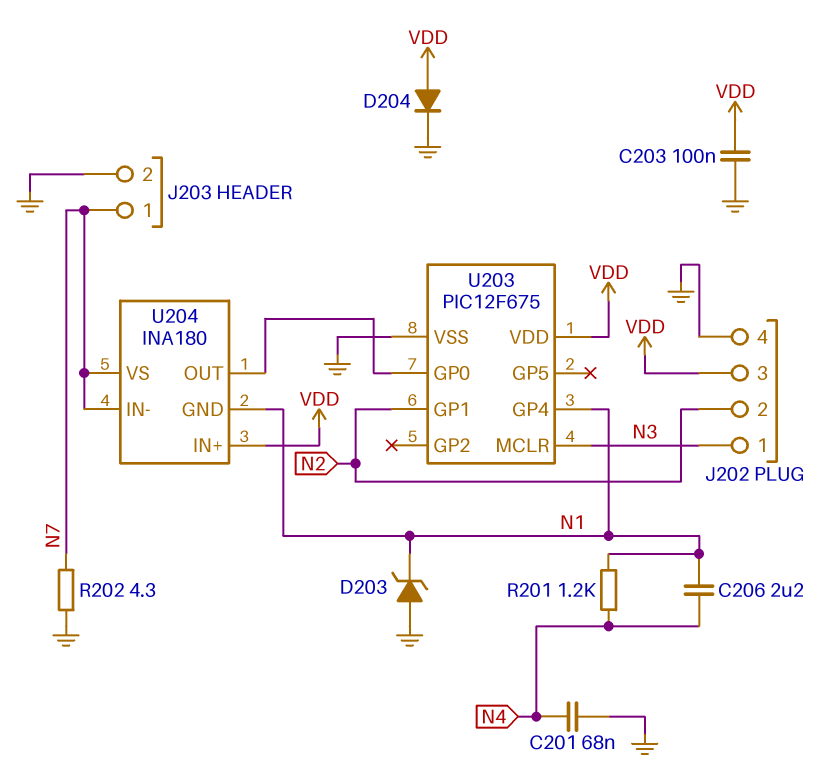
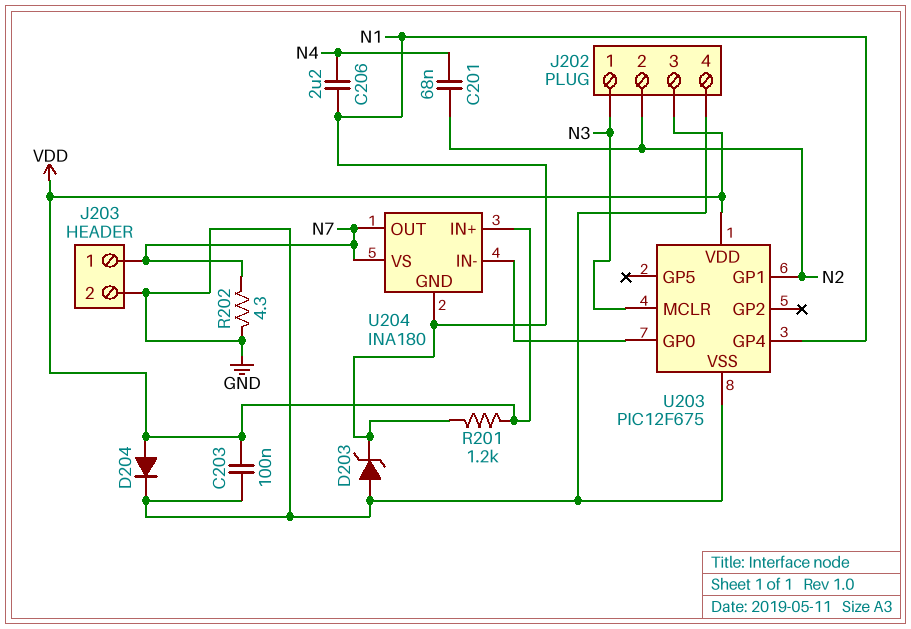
C201: 68nF (GND, N4) -> 68nF (N2, N4)
R201: 1.2k (N1, N4) -> 1.2k (N1, VDD)
U204 pin IN-: N7 -> U203/GP0
U204 pin OUT: U203/GP0 -> N7

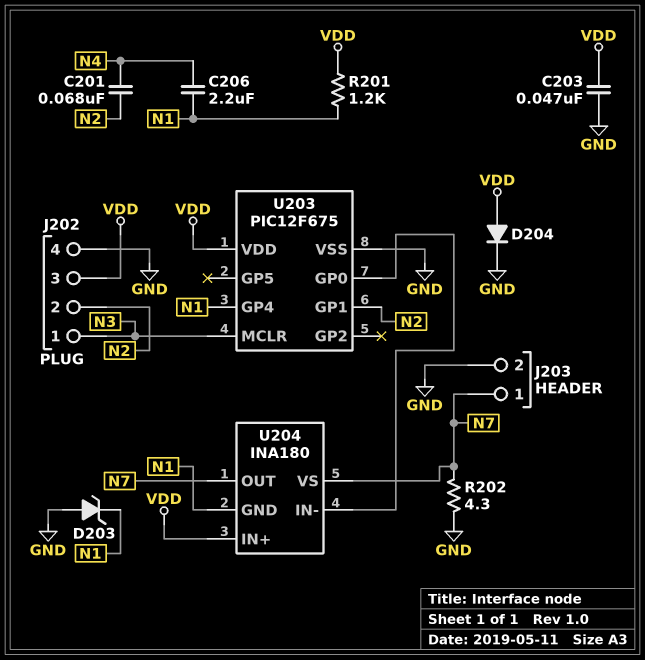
C203: 100nF (GND, VDD) -> 47nF (GND, VDD)

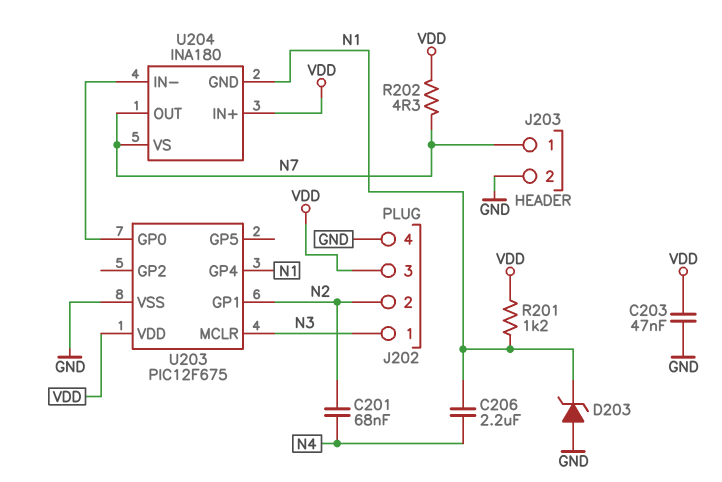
D204: diode (A VDD, K GND) -> none
R202: 4.3 (GND, N7) -> 4.3 (N7, VDD)

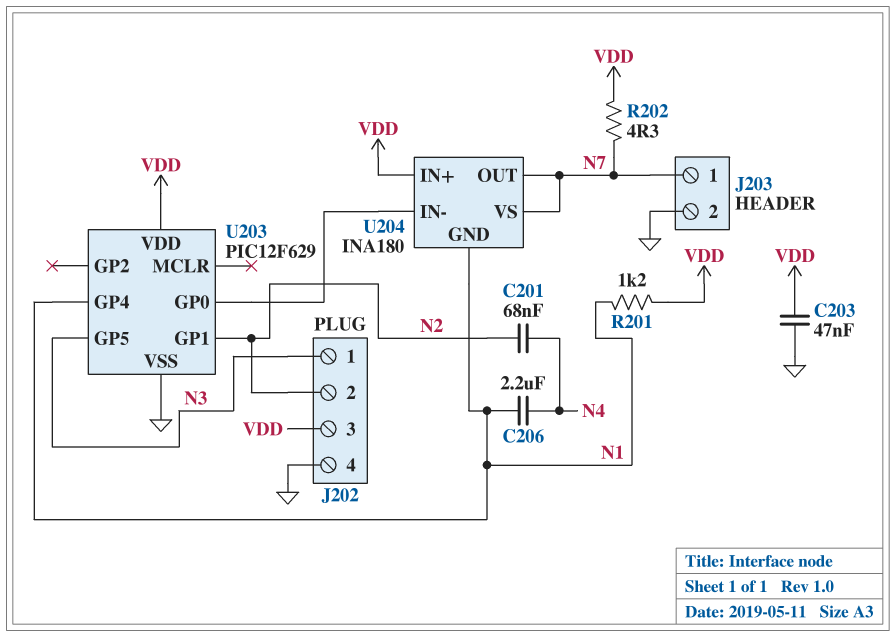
D203: zener (A GND, K N1) -> none
U203: PIC12F675 -> PIC12F629
U203 pin GP5: none -> N3
U203 pin MCLR: N3 -> none

